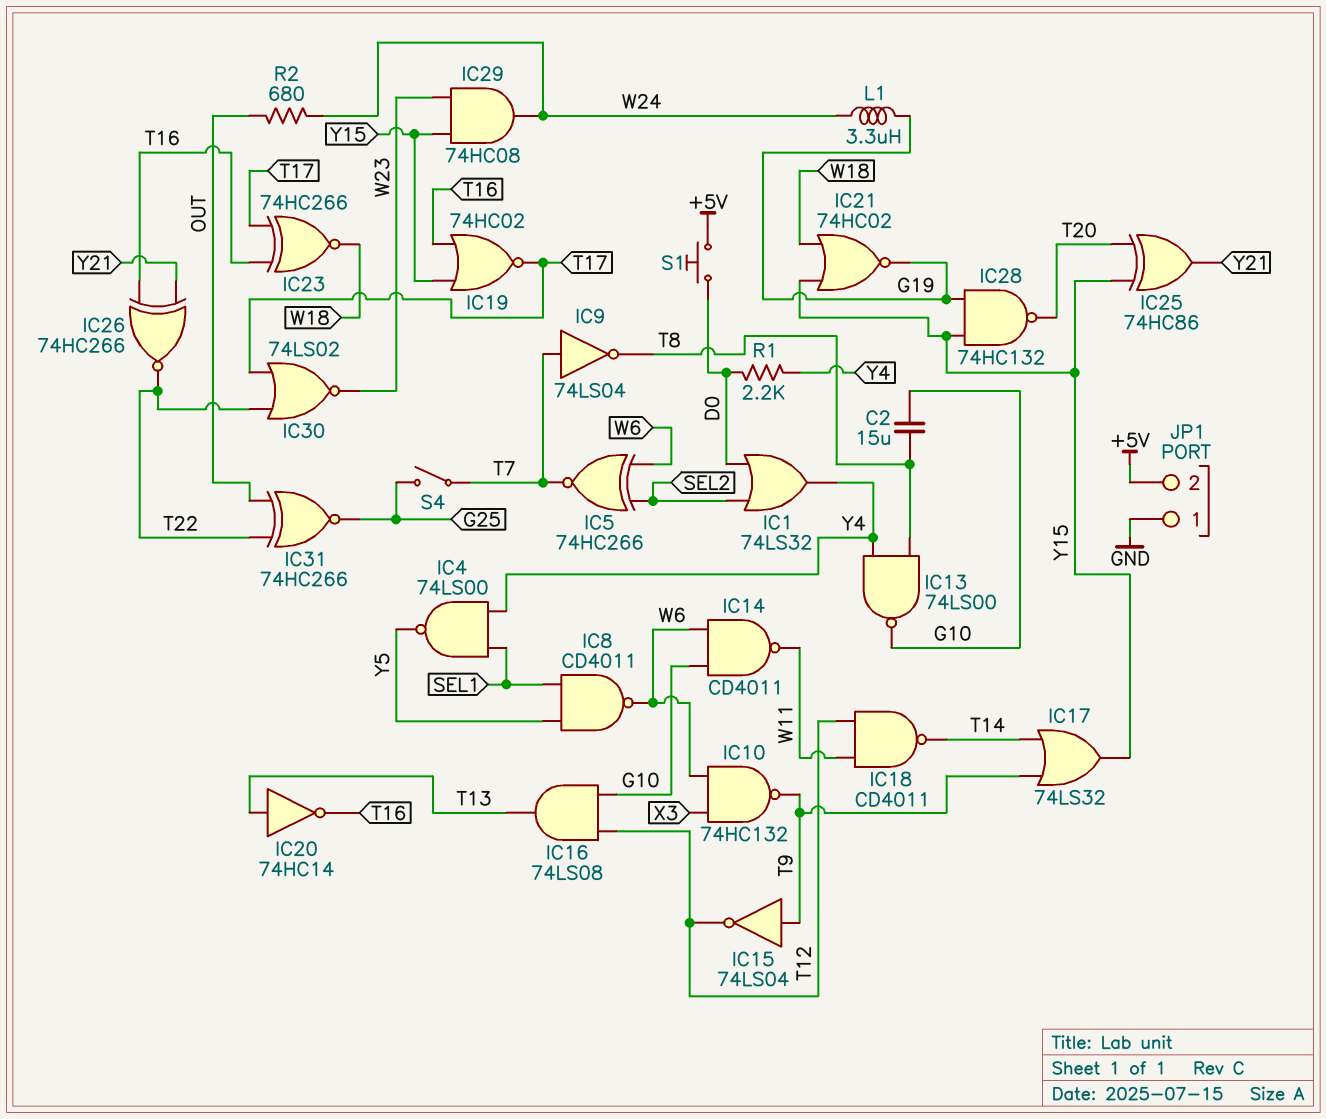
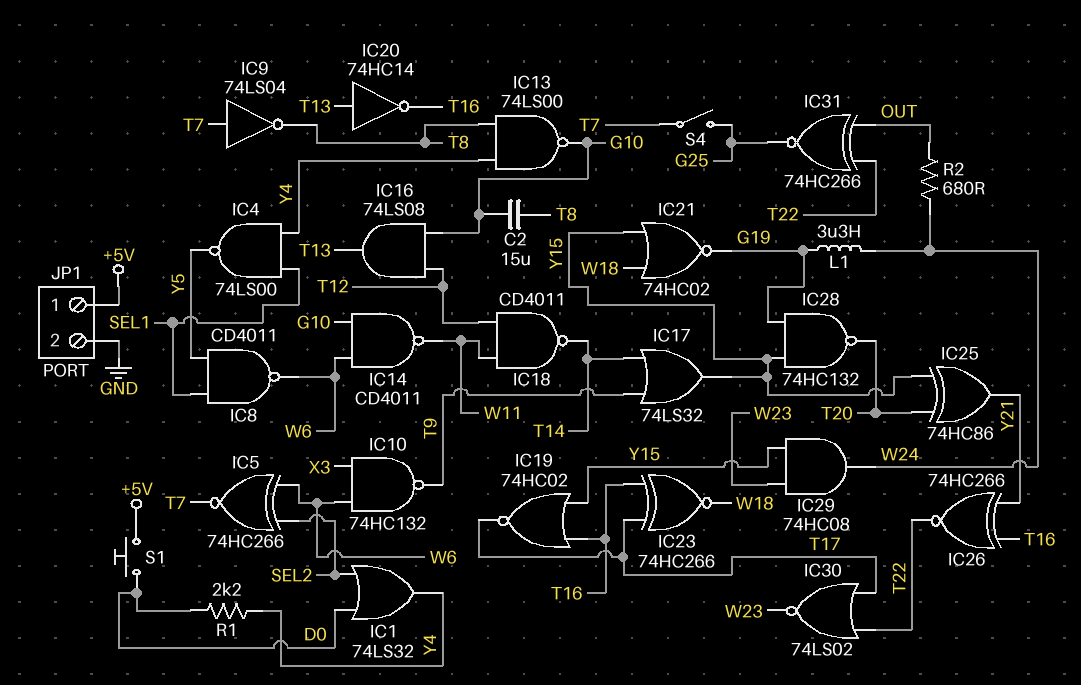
IC15: NOT 74LS04 (in T9, out T12) -> none
JP1 pin 1: GND -> +5V
JP1 pin 2: +5V -> GND

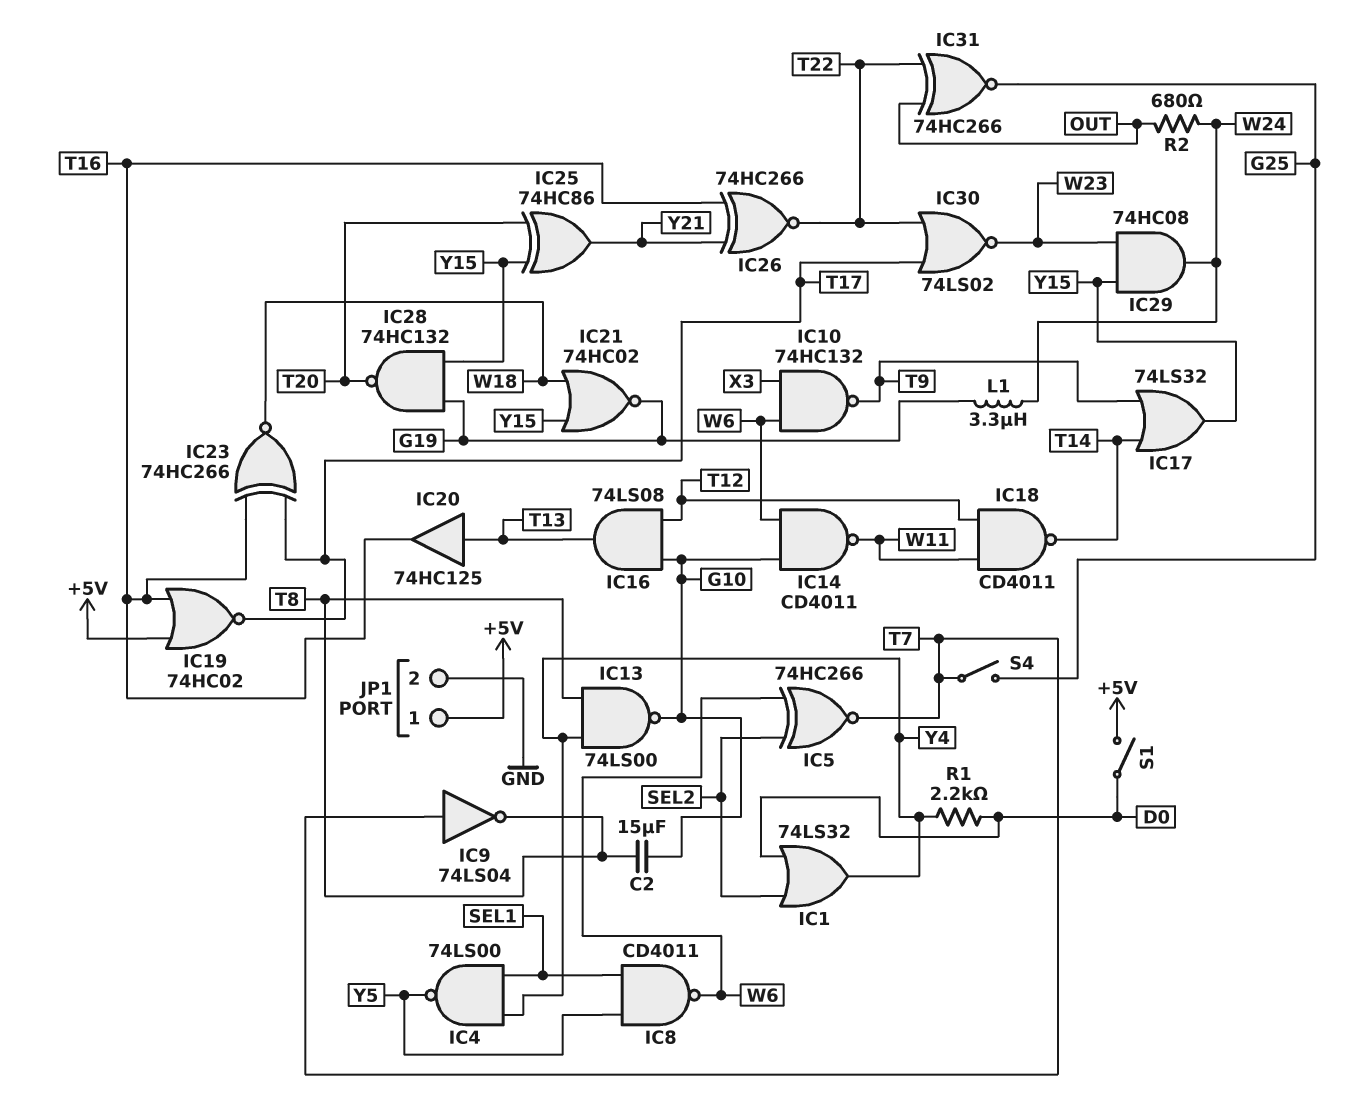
IC19: NOR 74HC02 (in T16, in Y15, out T17) -> NOR 74HC02 (in +5V, in T16, out T17)
IC20: NOT 74HC14 (in T13, out T16) -> buffer 74HC125 (in T13, out T16)
S1: button (+5V, D0) -> switch (+5V, D0)

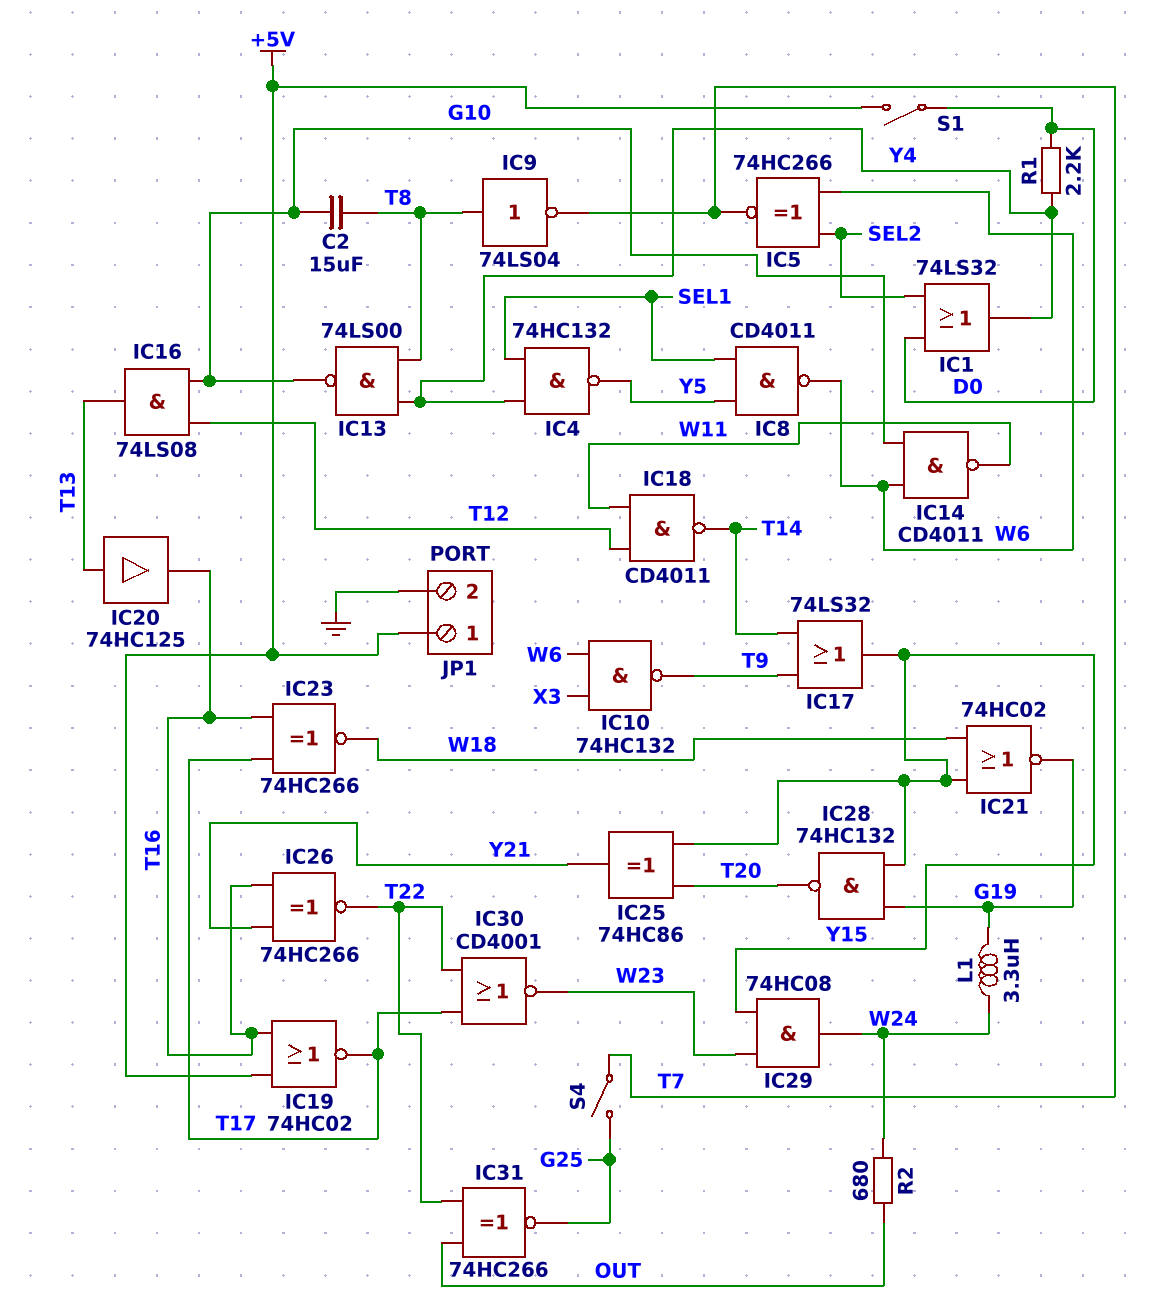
IC4: NAND 74LS00 (in SEL1, in Y4, out Y5) -> NAND 74HC132 (in SEL1, in Y4, out Y5)
IC9: NOT 74LS04 (in T7, out T8) -> NOT 74LS04 (in T8, out T7)
IC30: NOR 74LS02 (in T17, in T22, out W23) -> NOR CD4001 (in T17, in T22, out W23)

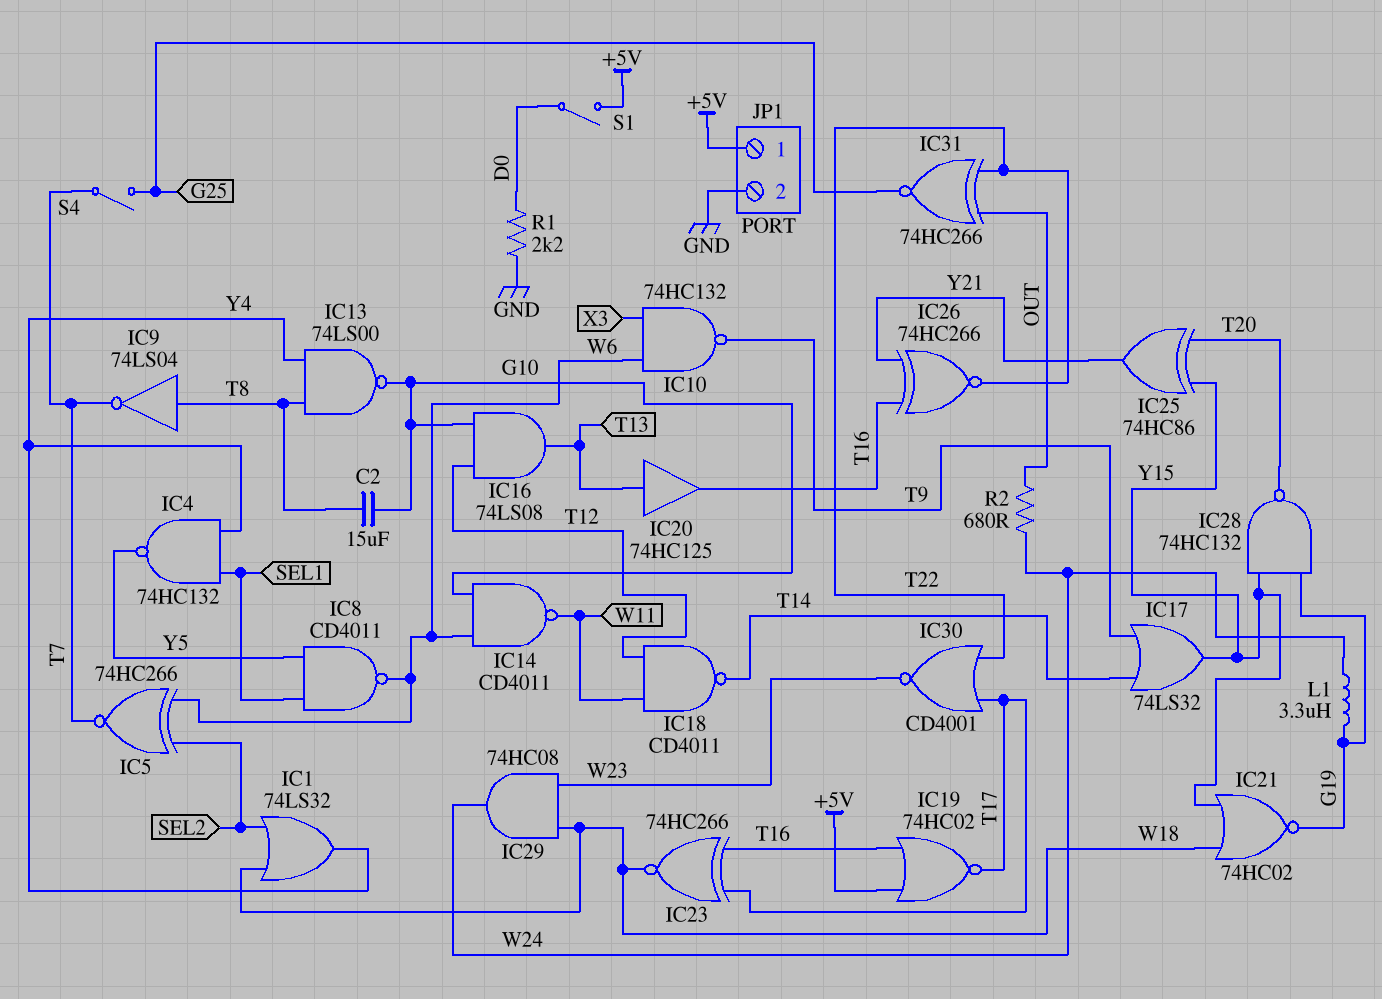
IC1: OR 74LS32 (in D0, in SEL2, out Y4) -> OR 74LS32 (in SEL2, in W18, out Y4)
IC29: AND 74HC08 (in W23, in Y15, out W24) -> AND 74HC08 (in W18, in W23, out W24)
R1: 2.2k (D0, Y4) -> 2.2k (D0, GND)

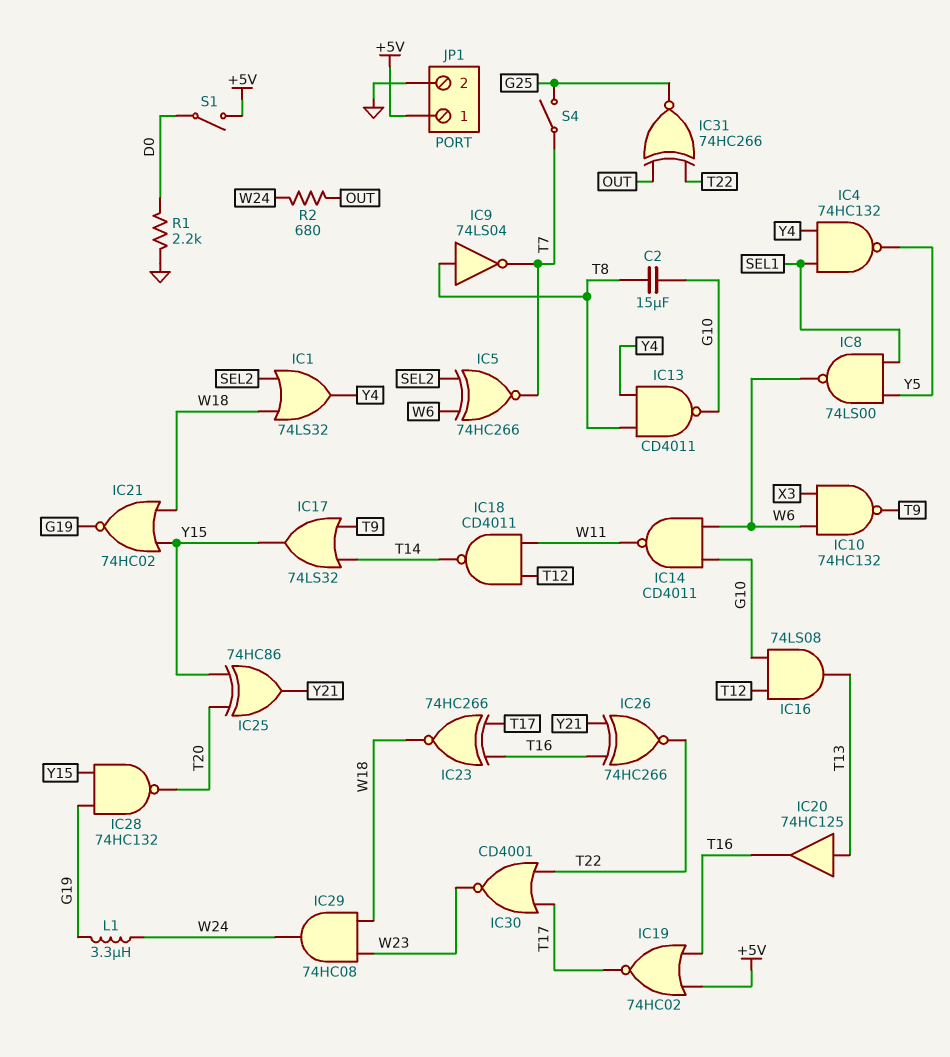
IC8: NAND CD4011 (in SEL1, in Y5, out W6) -> NAND 74LS00 (in SEL1, in Y5, out W6)
IC13: NAND 74LS00 (in T8, in Y4, out G10) -> NAND CD4011 (in T8, in Y4, out G10)

